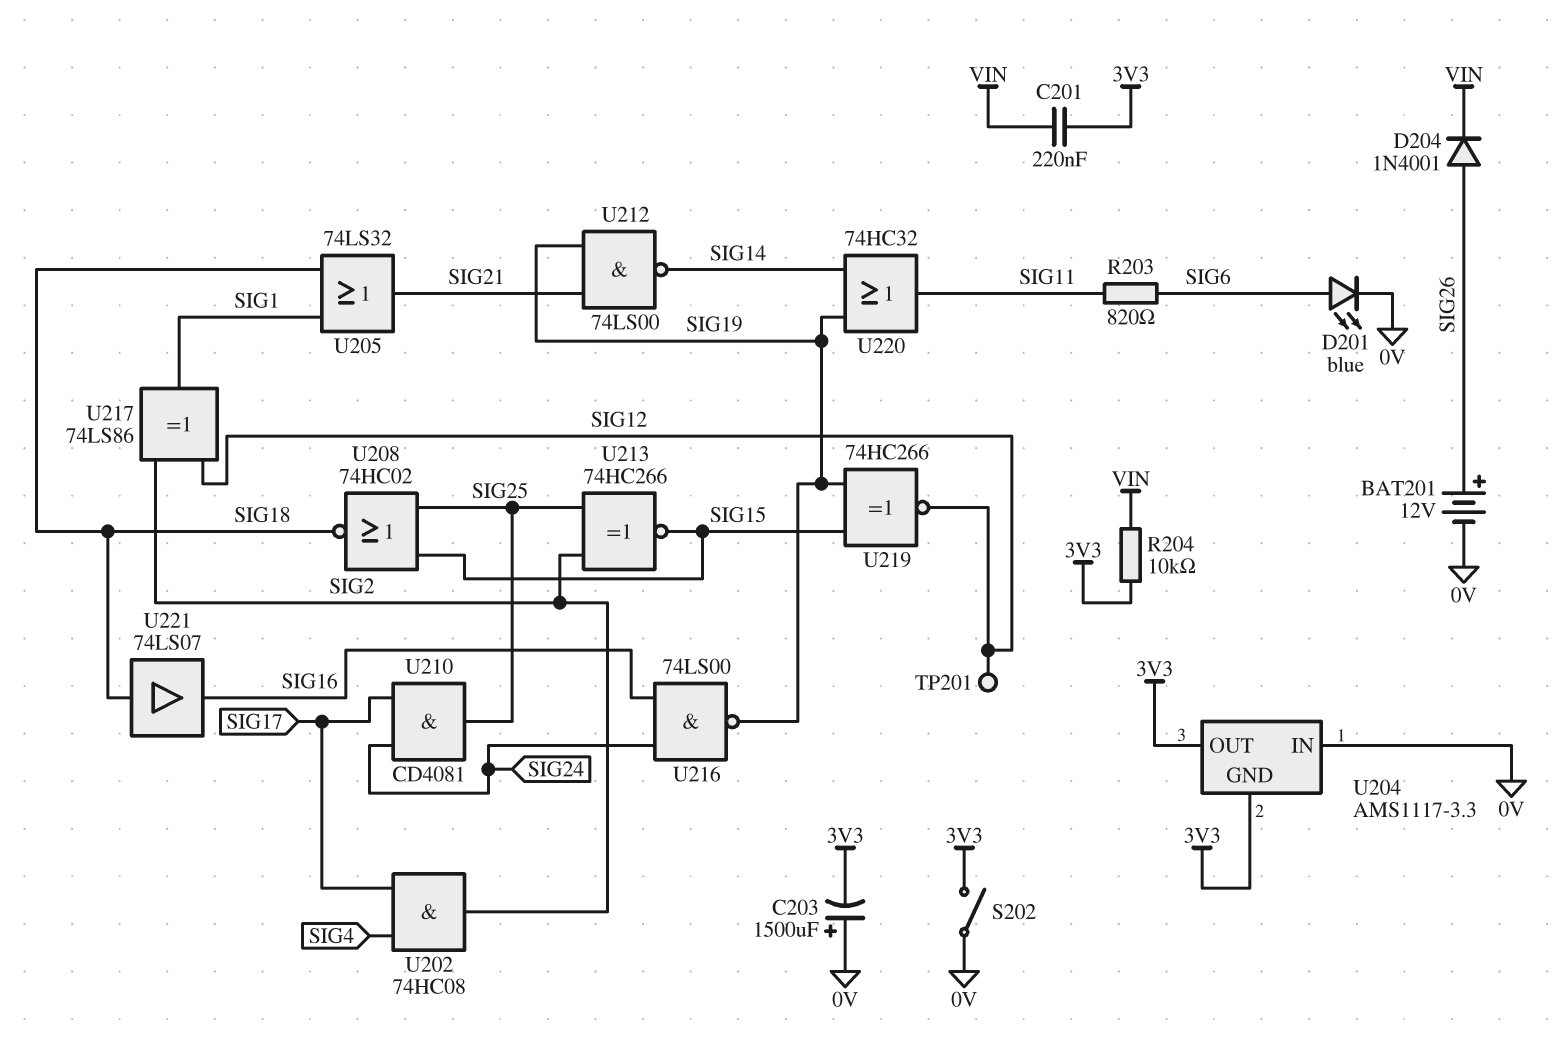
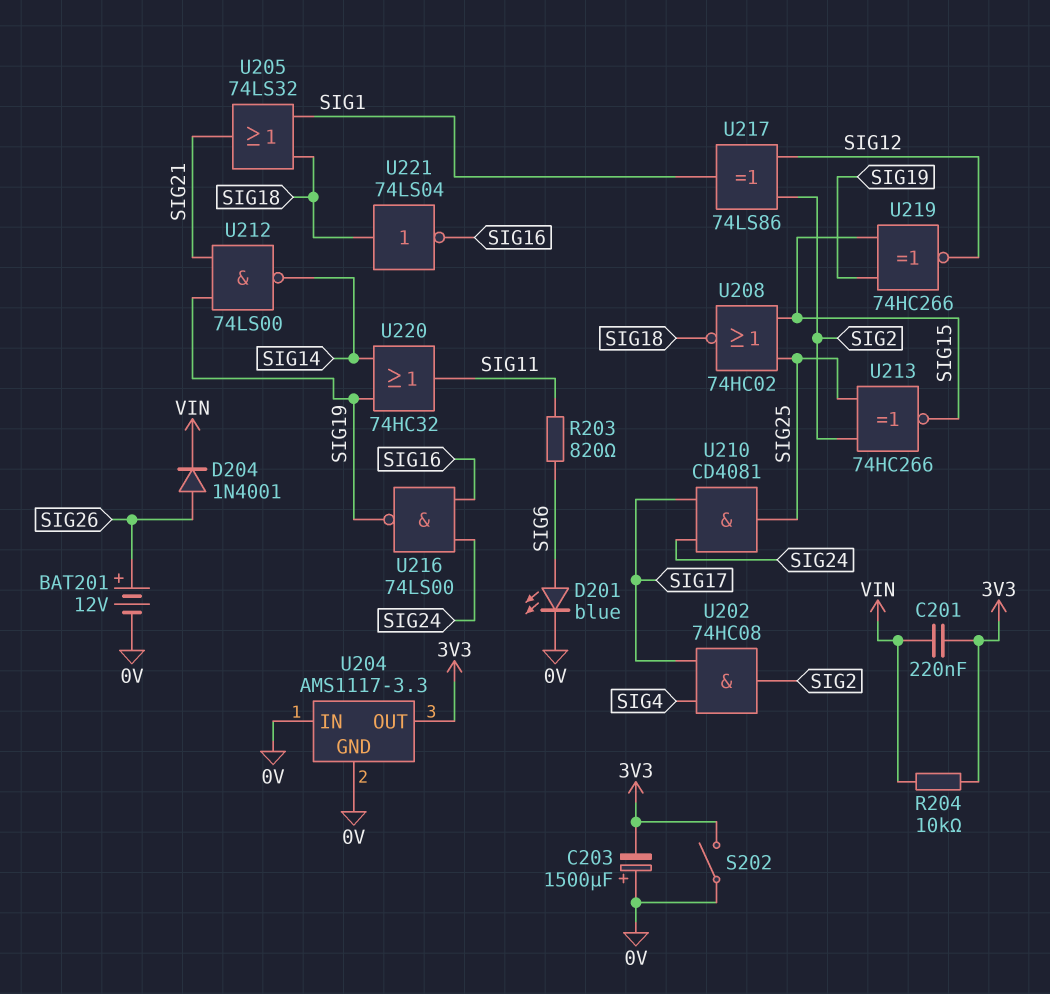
TP201: test point (SIG12) -> none
U204 pin GND: 3V3 -> 0V
U221: buffer 74LS07 (in SIG18, out SIG16) -> NOT 74LS04 (in SIG18, out SIG16)

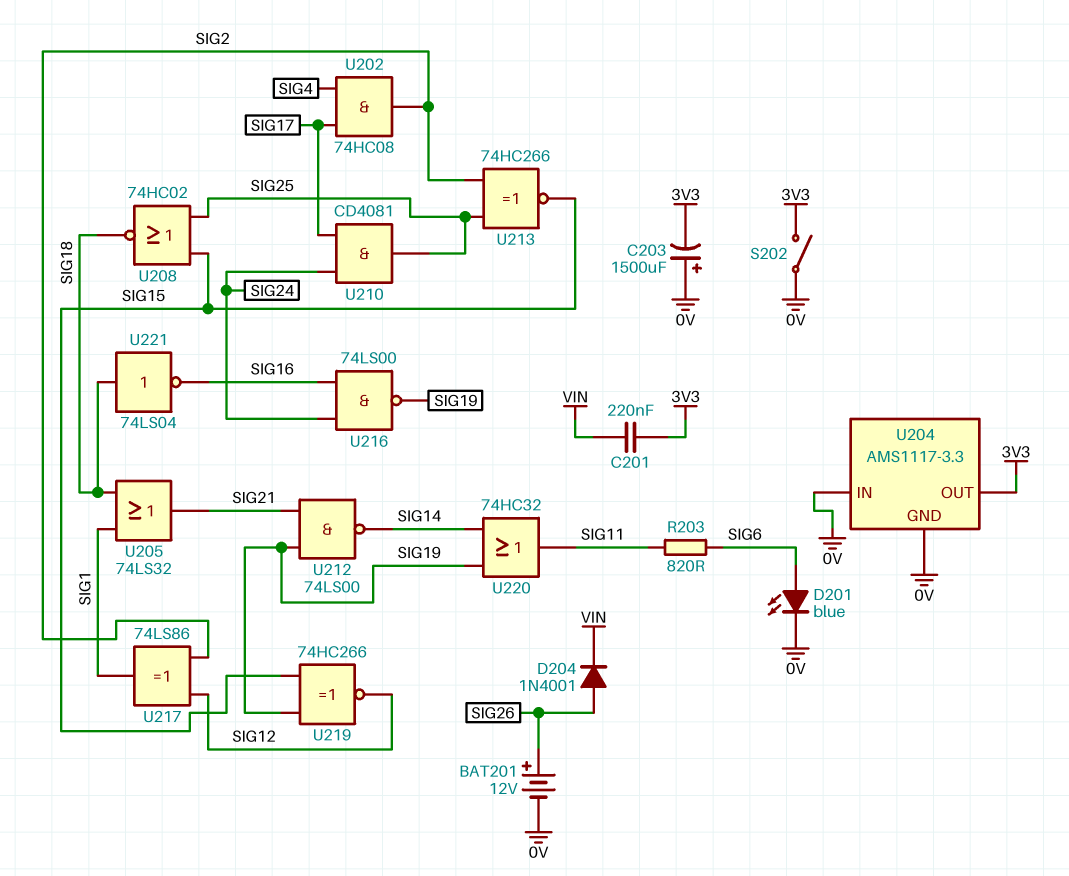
R204: 10k (3V3, VIN) -> none

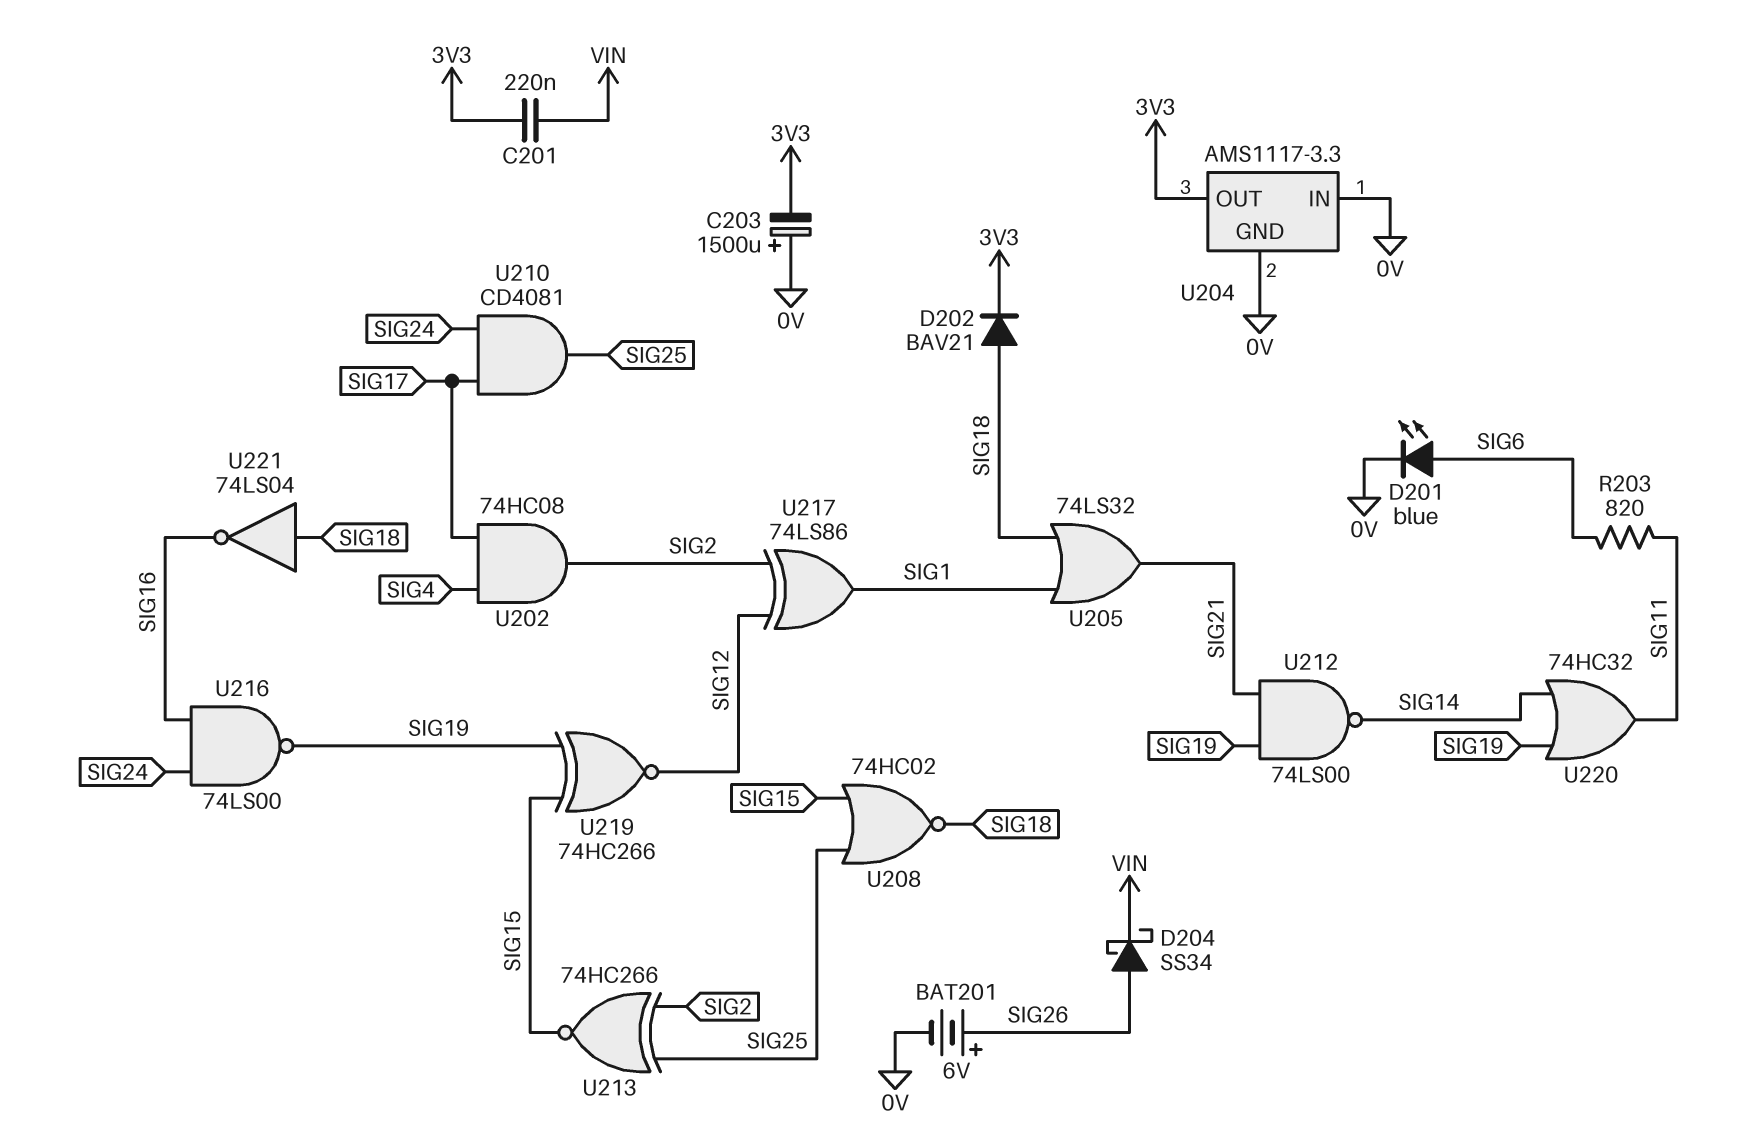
BAT201: 12V (plus SIG26, minus 0V) -> 6V (plus SIG26, minus 0V)
D202: none -> diode BAV21 (A SIG18, K 3V3)
D204: diode 1N4001 (A SIG26, K VIN) -> schottky SS34 (A SIG26, K VIN)
S202: switch (0V, 3V3) -> none

